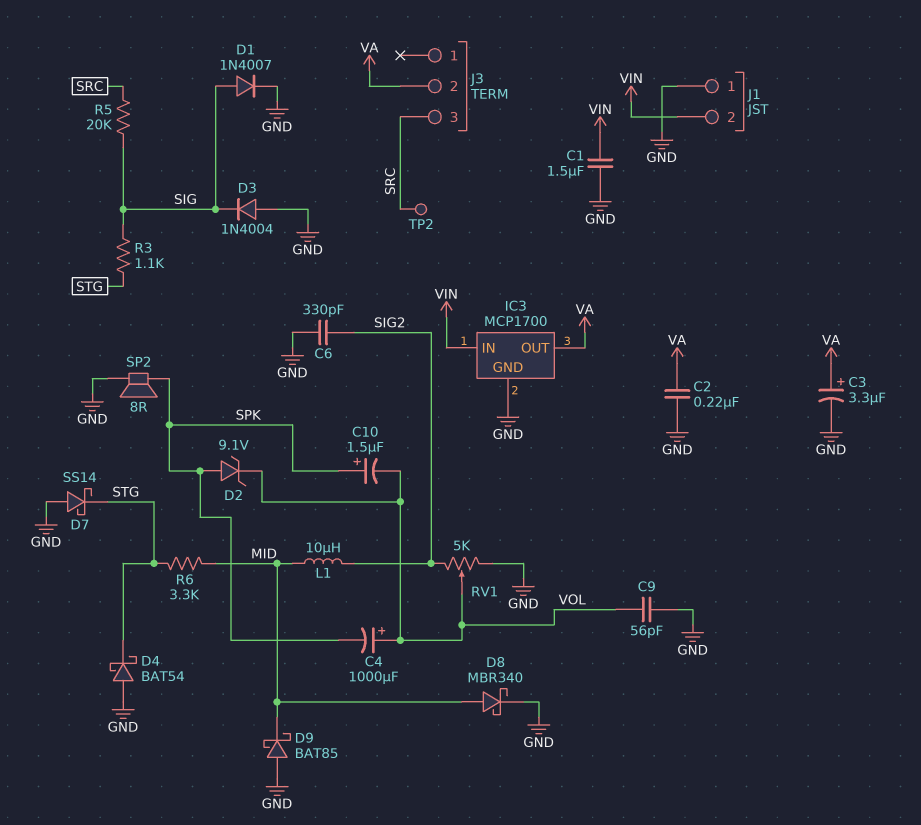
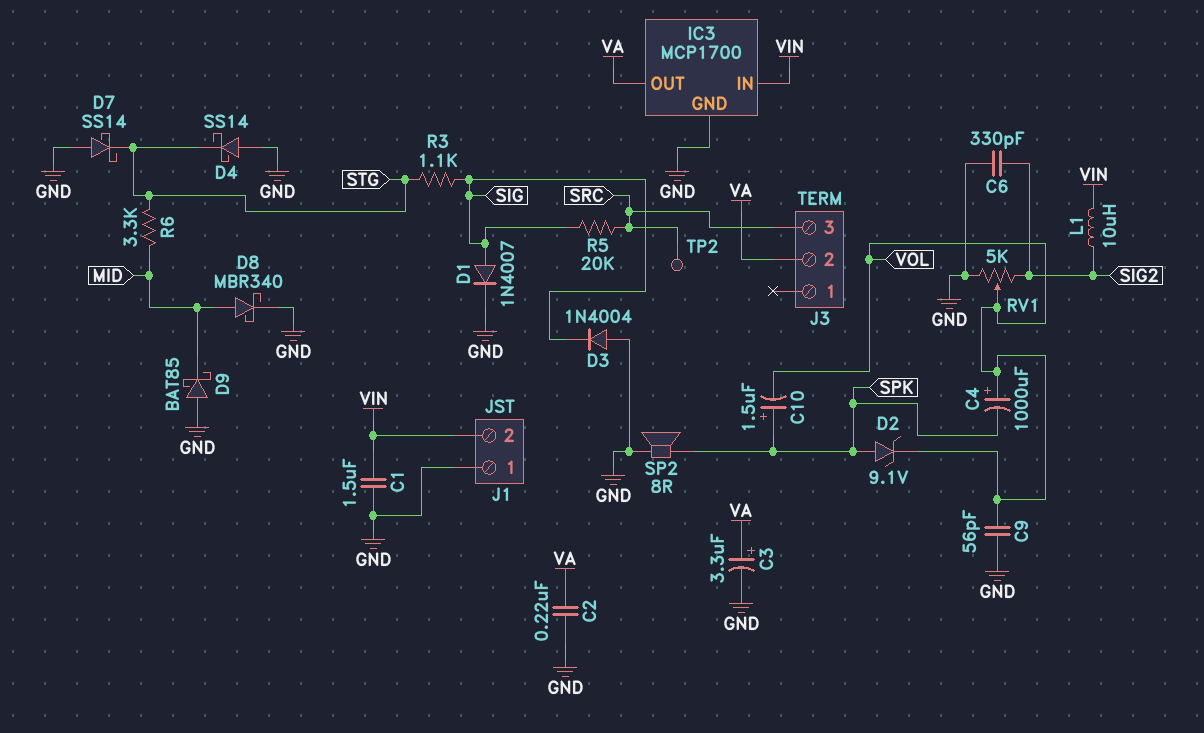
D4: schottky BAT54 (A GND, K STG) -> schottky SS14 (A GND, K STG)
L1: 10uH (MID, SIG2) -> 10uH (SIG2, VIN)

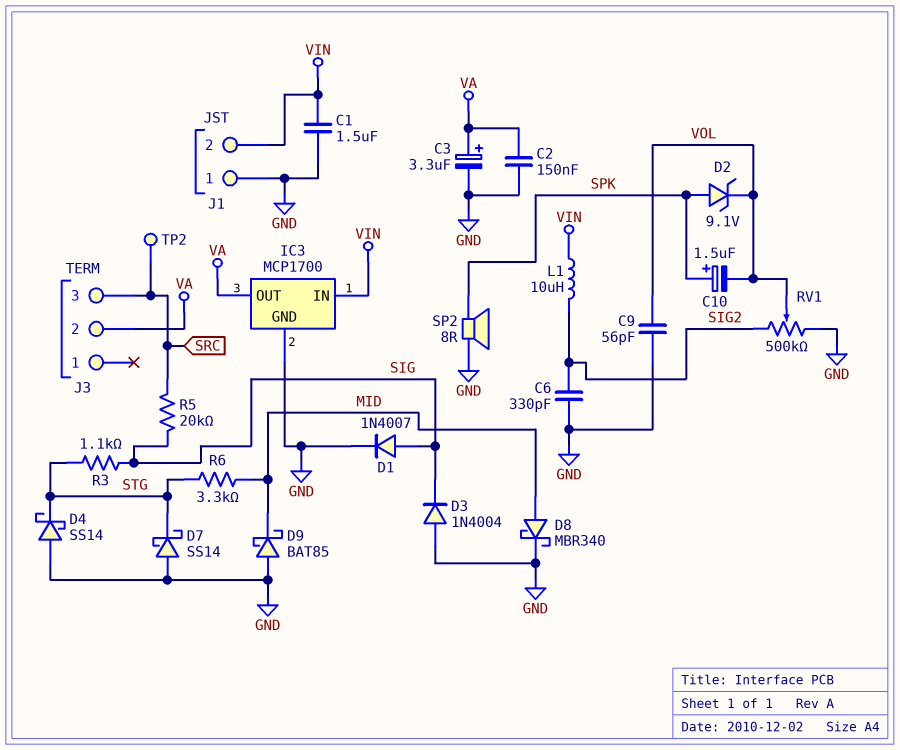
C2: 220nF (GND, VA) -> 150nF (GND, VA)
C4: 1000uF (plus VOL, minus SPK) -> none
RV1: 5k (GND, SIG2, wiper VOL) -> 500k (GND, SIG2, wiper VOL)

